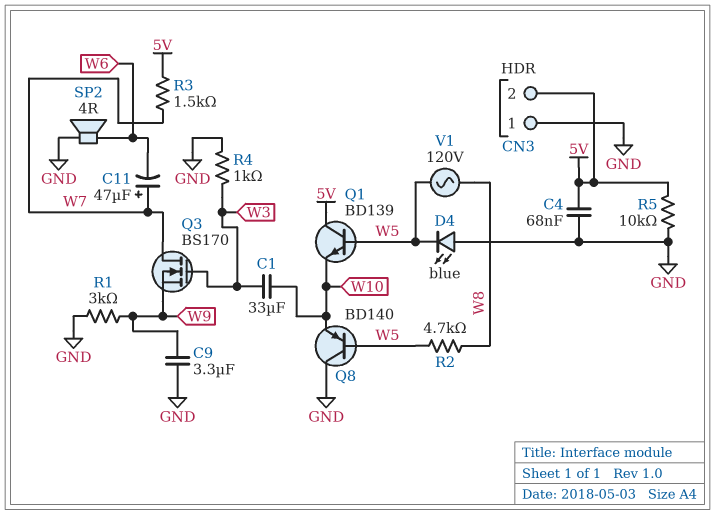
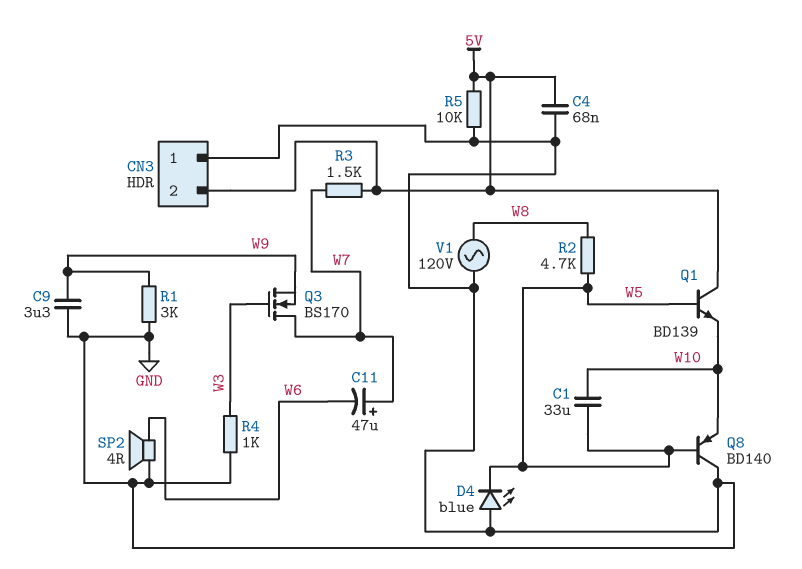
C1: 33uF (W3, W10) -> 33uF (W5, W10)
V1: AC 120V (W5, W8) -> AC 120V (GND, W8)

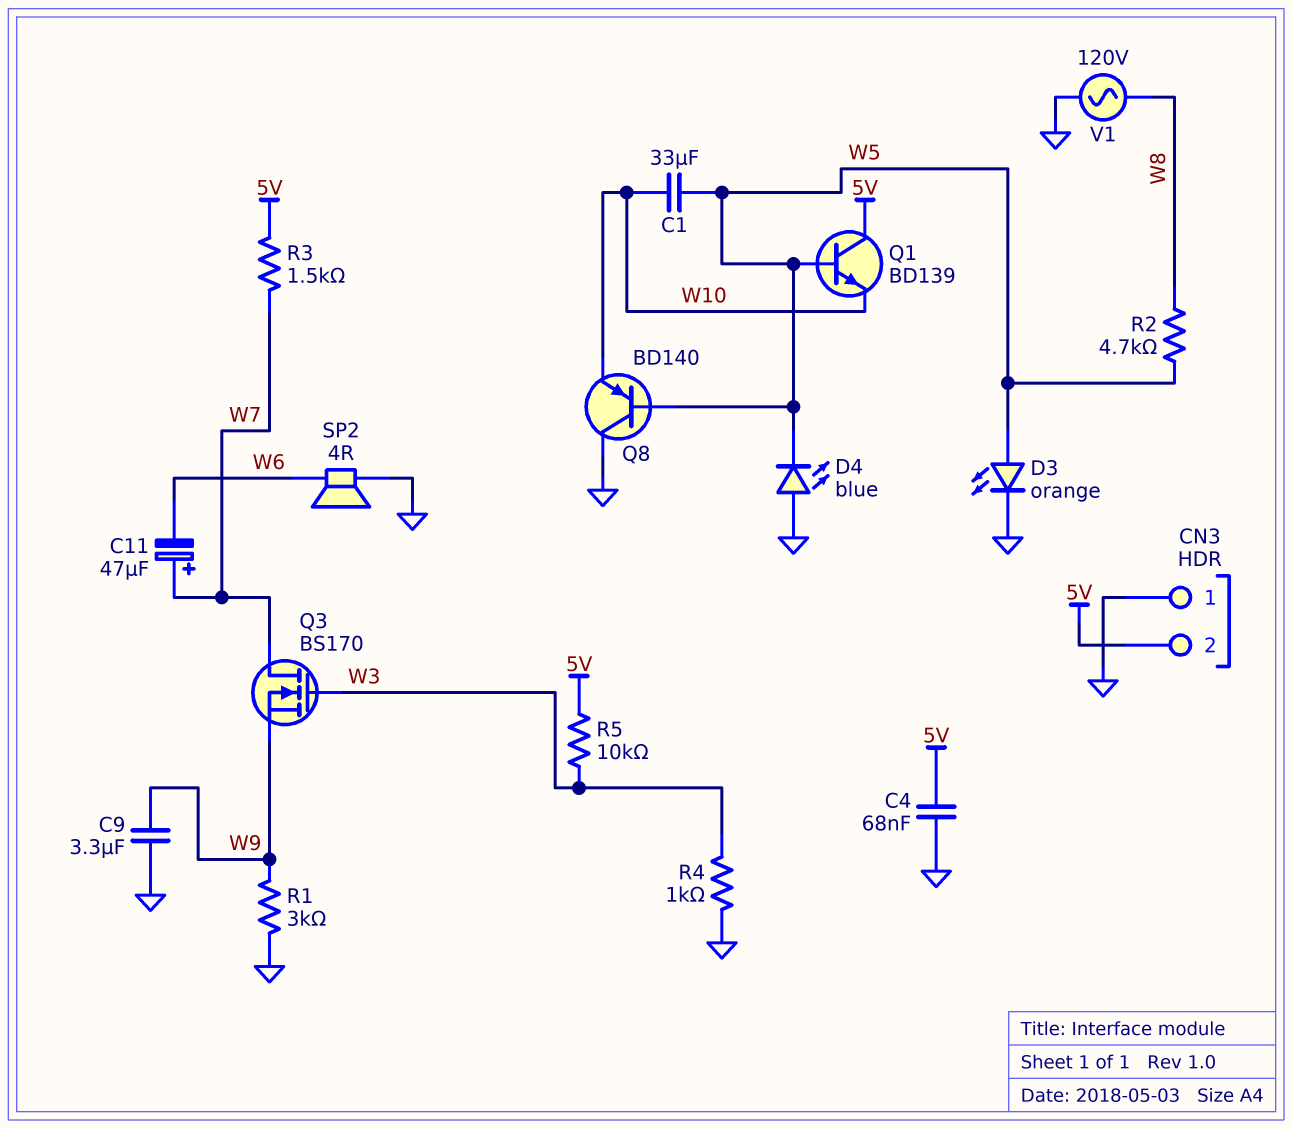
D3: none -> LED orange (A W5, K GND)
R5: 10k (5V, GND) -> 10k (5V, W3)

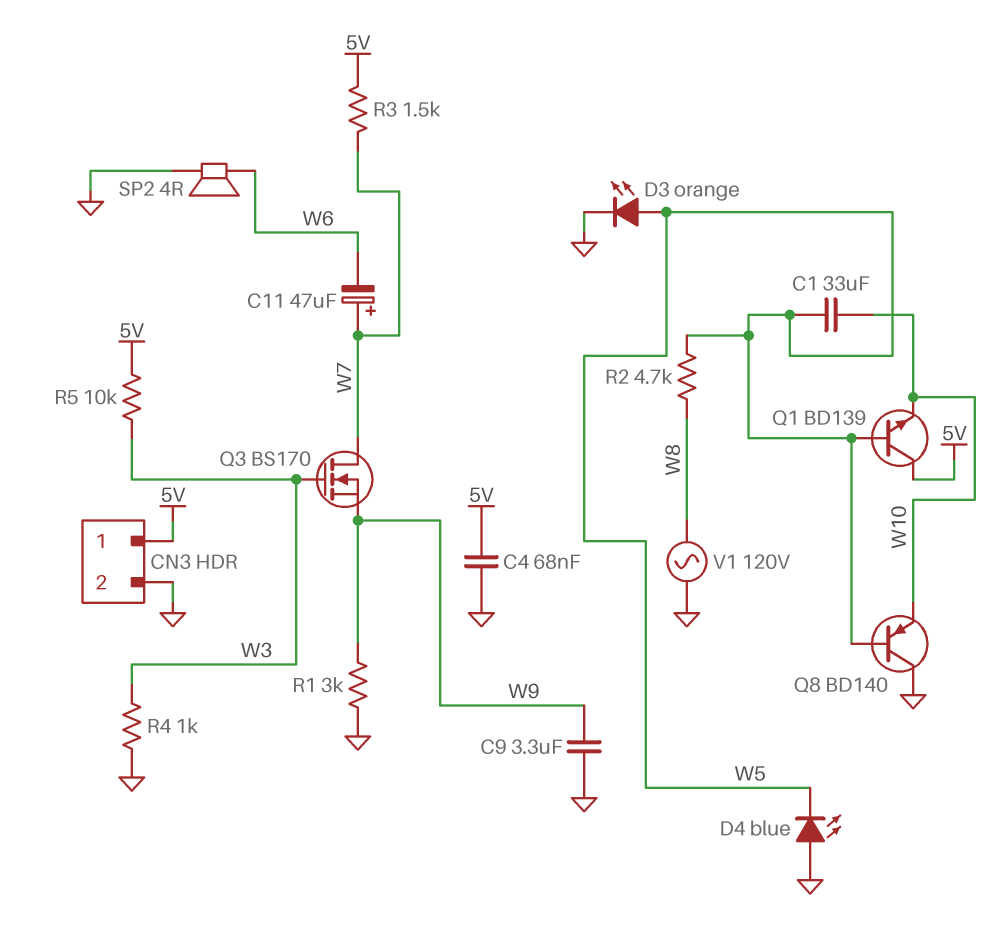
CN3 pin 1: GND -> 5V
CN3 pin 2: 5V -> GND

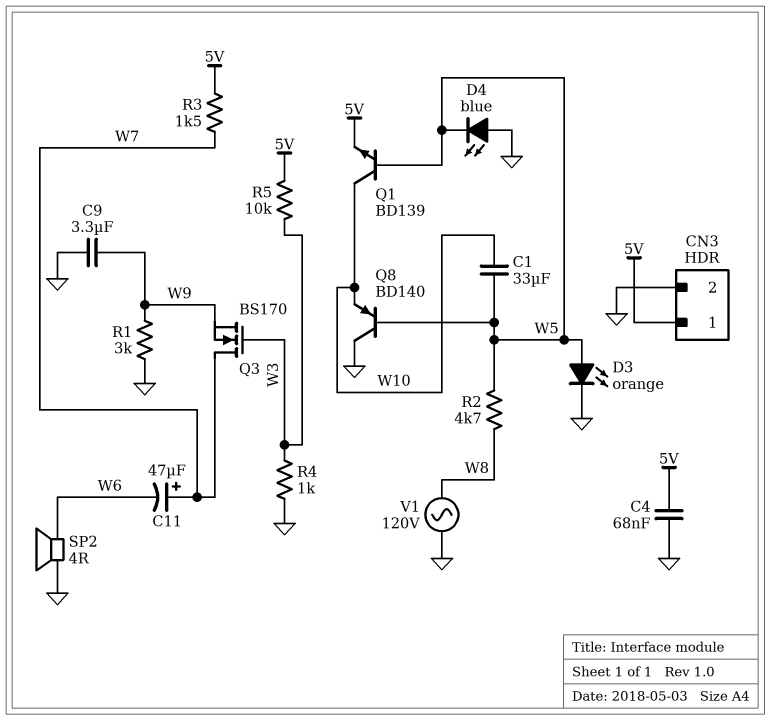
Q1: NPN BD139 (B W5, C 5V, E W10) -> NPN BD139 (B W5, C W10, E 5V)

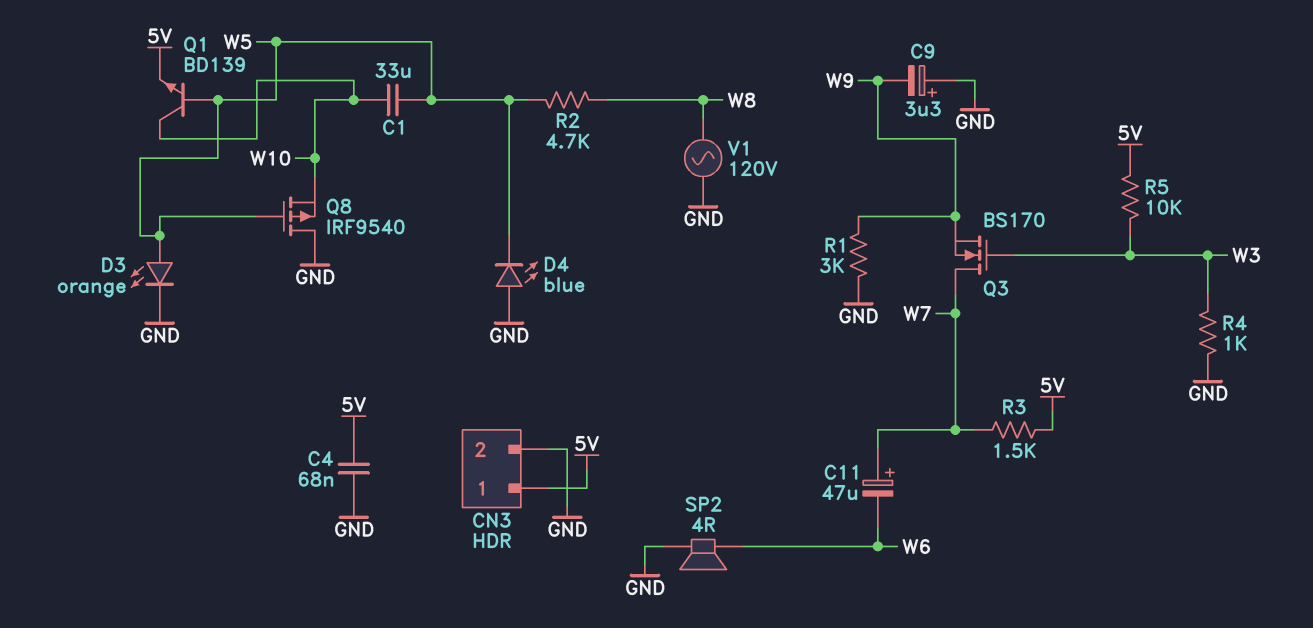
C9: 3.3uF (GND, W9) -> 3.3uF (plus GND, minus W9)
Q8: PNP BD140 (B W5, C GND, E W10) -> PMOS IRF9540 (G W5, D GND, S W10)

